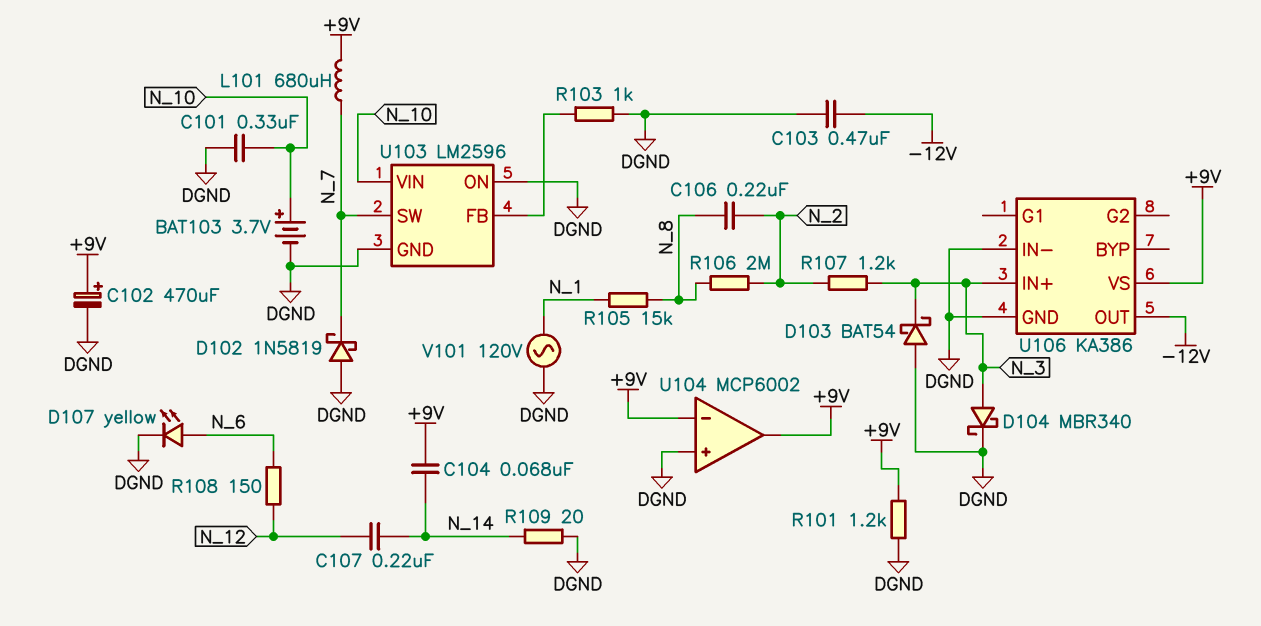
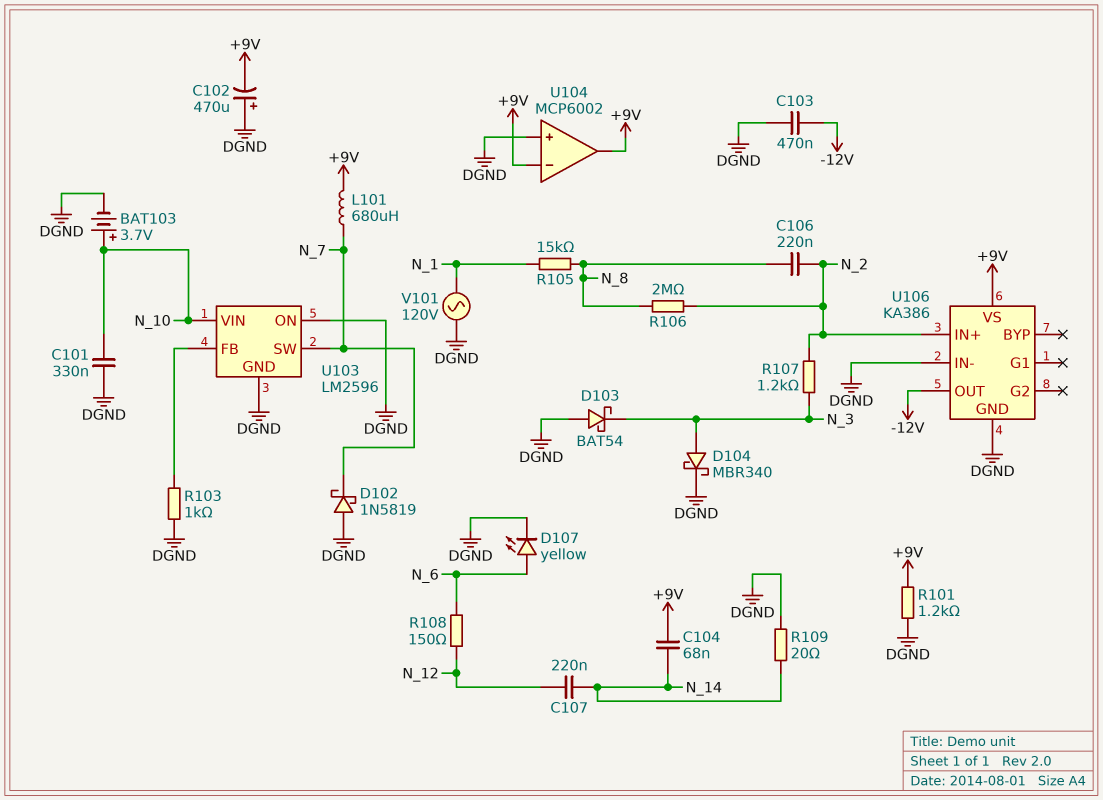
C102: 470uF (plus +9V, minus DGND) -> 470uF (plus DGND, minus +9V)
U106 pin IN+: N_3 -> N_2

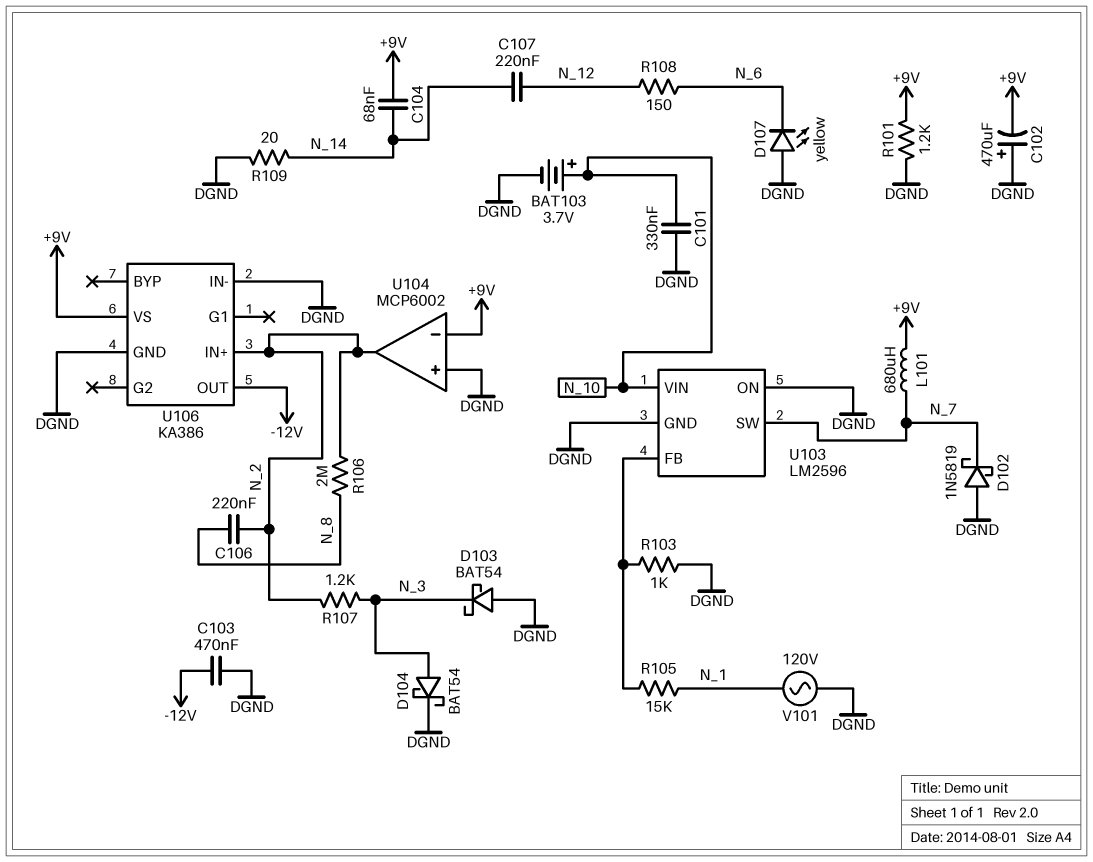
D104: schottky MBR340 (A N_3, K DGND) -> schottky BAT54 (A N_3, K DGND)
D107: LED yellow (A N_6, K DGND) -> LED yellow (A DGND, K N_6)
R105: 15k (N_1, N_8) -> 15k (N_1, U103/FB)
U104 pin out: +9V -> N_2

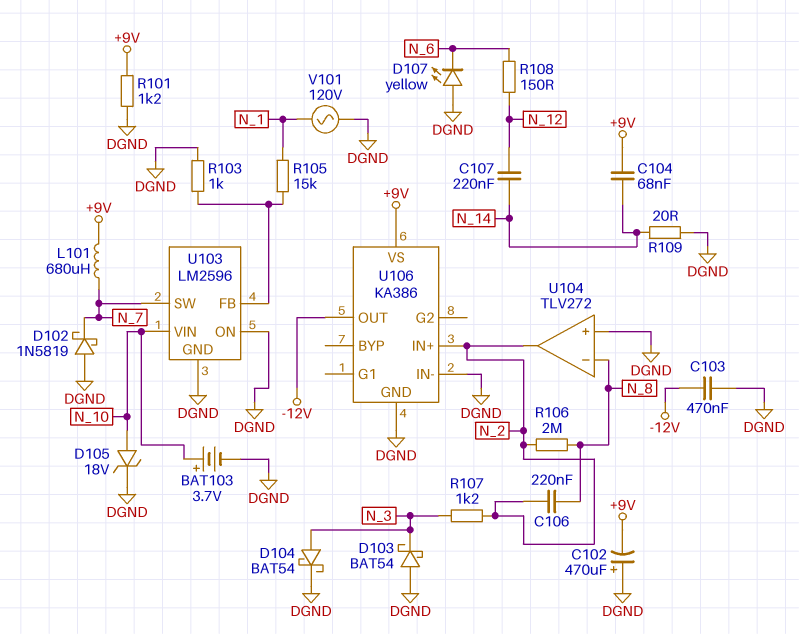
C101: 330nF (DGND, N_10) -> none
D105: none -> zener 18V (A N_10, K DGND)
U104: MCP6002 -> TLV272
U104 pin in-: +9V -> N_8

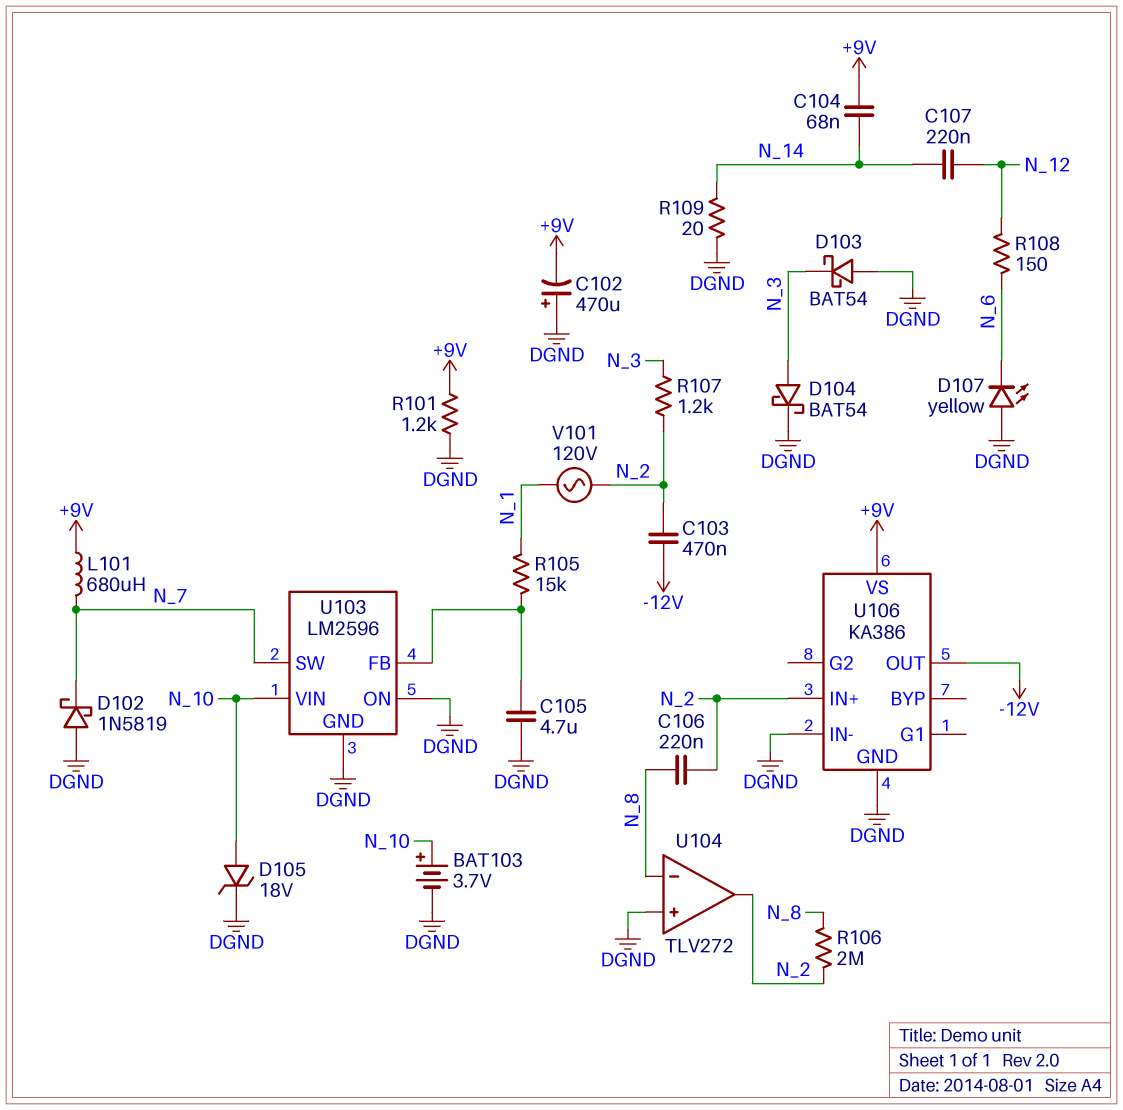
C103: 470nF (-12V, DGND) -> 470nF (-12V, N_2)
C105: none -> 4.7uF (DGND, U103/FB)
R103: 1k (DGND, U103/FB) -> none
V101: AC 120V (DGND, N_1) -> AC 120V (N_1, N_2)

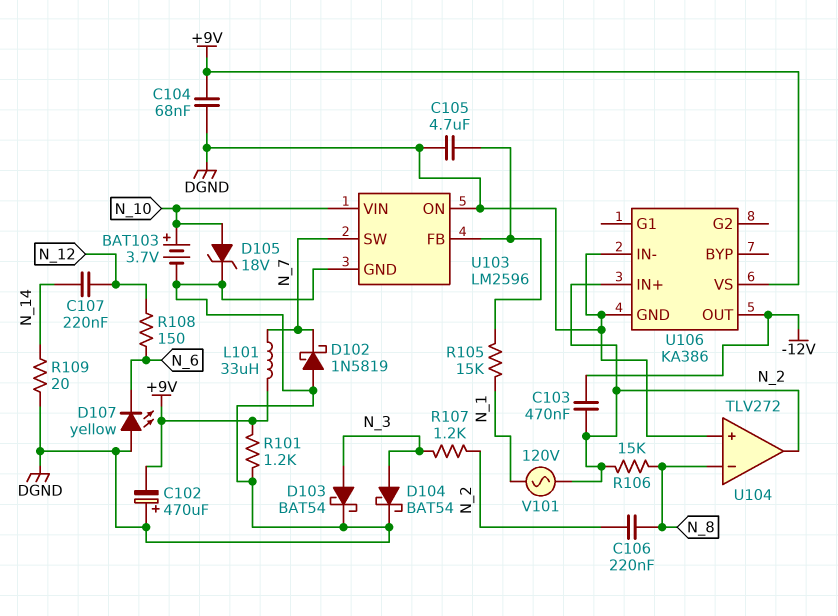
C104: 68nF (+9V, N_14) -> 68nF (+9V, DGND)
D103: schottky BAT54 (A DGND, K N_3) -> schottky BAT54 (A N_3, K DGND)
L101: 680uH (+9V, N_7) -> 33uH (+9V, N_7)
R106: 2M (N_2, N_8) -> 15k (N_2, N_8)

